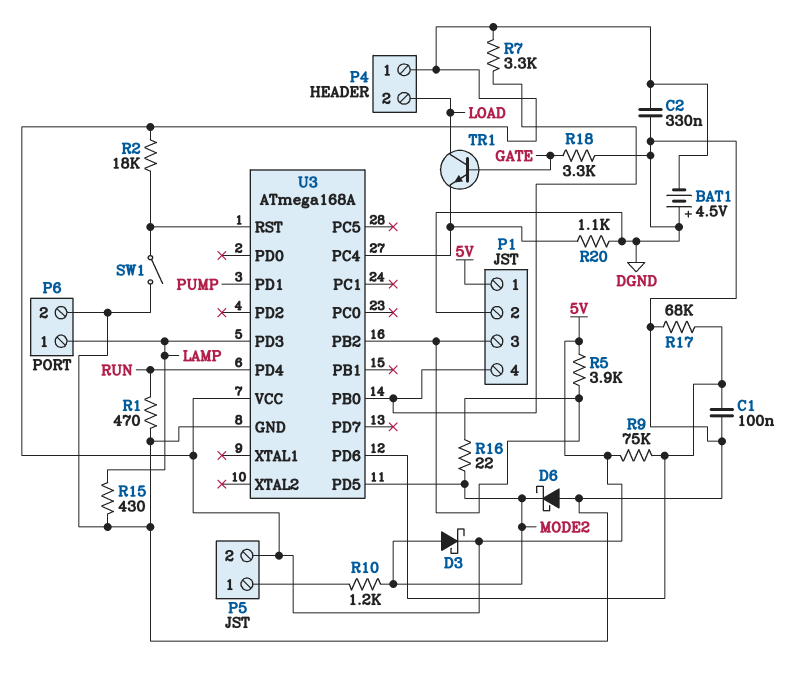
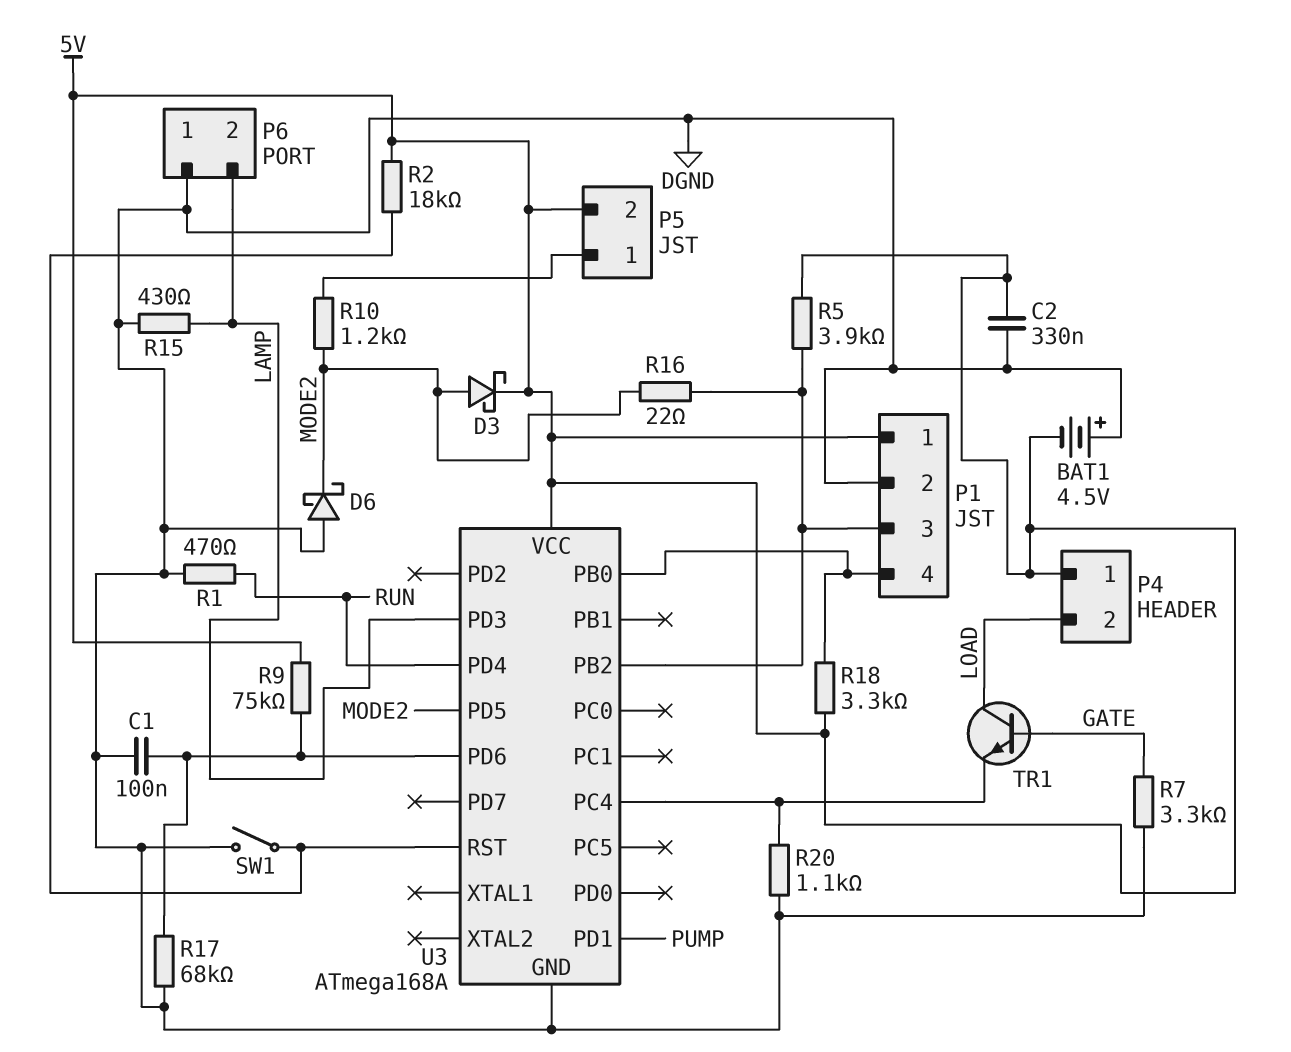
P6 pin 1: LAMP -> DGND
P6 pin 2: DGND -> LAMP
R7: 3.3k (5V, P1/4) -> 3.3k (DGND, GATE)
R18: 3.3k (DGND, GATE) -> 3.3k (5V, P1/4)

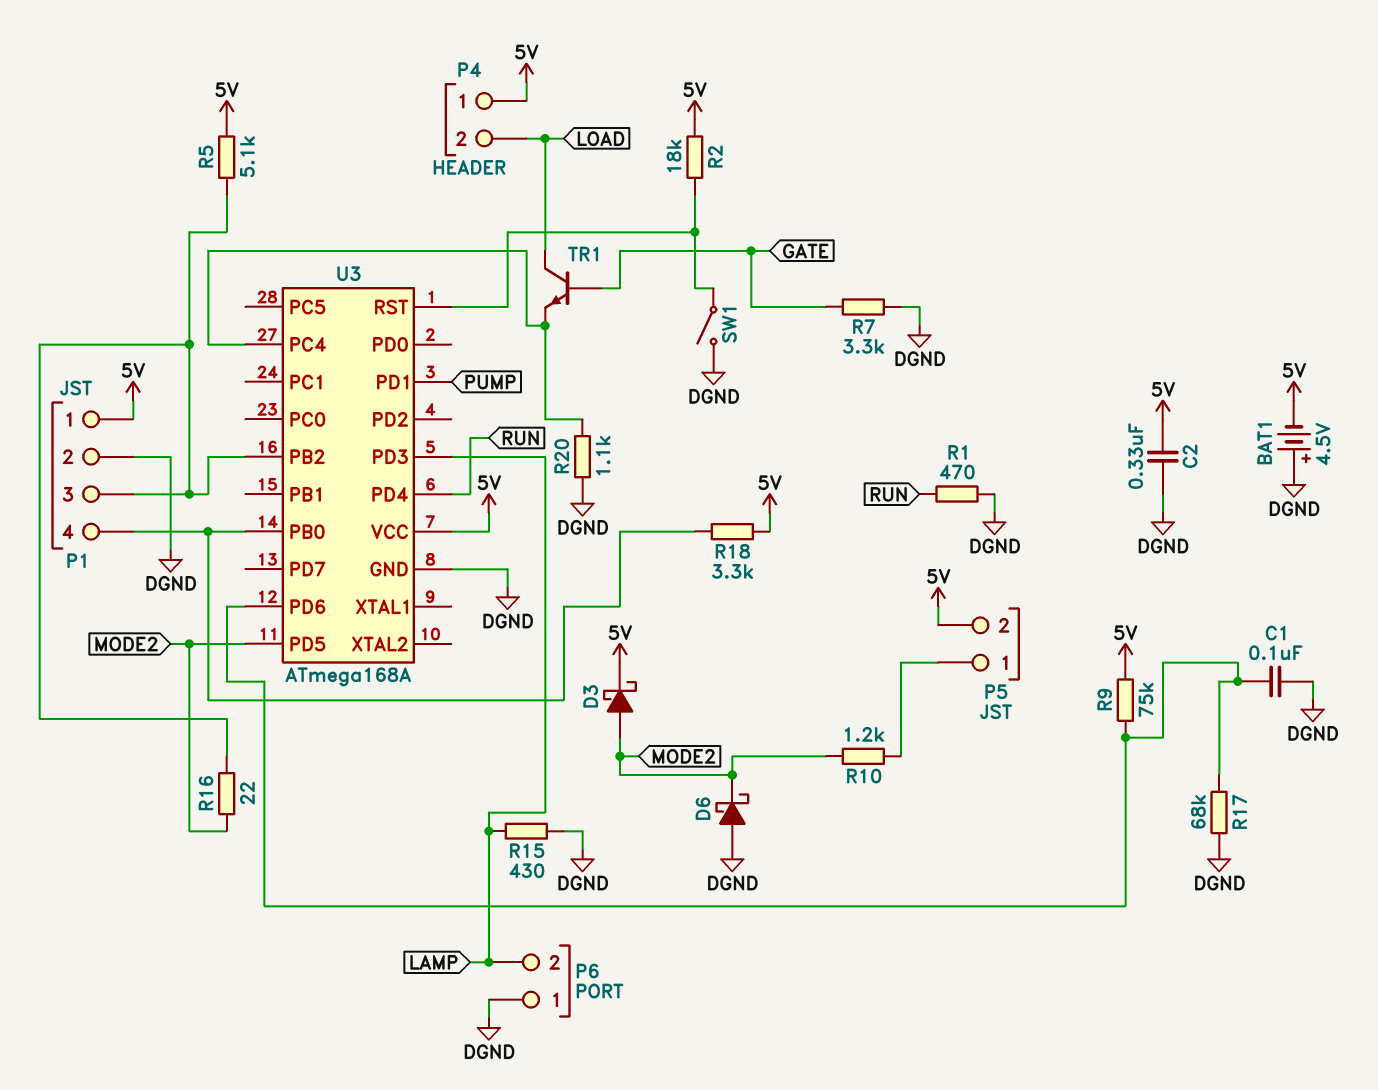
R5: 3.9k (5V, P1/3) -> 5.1k (5V, P1/3)

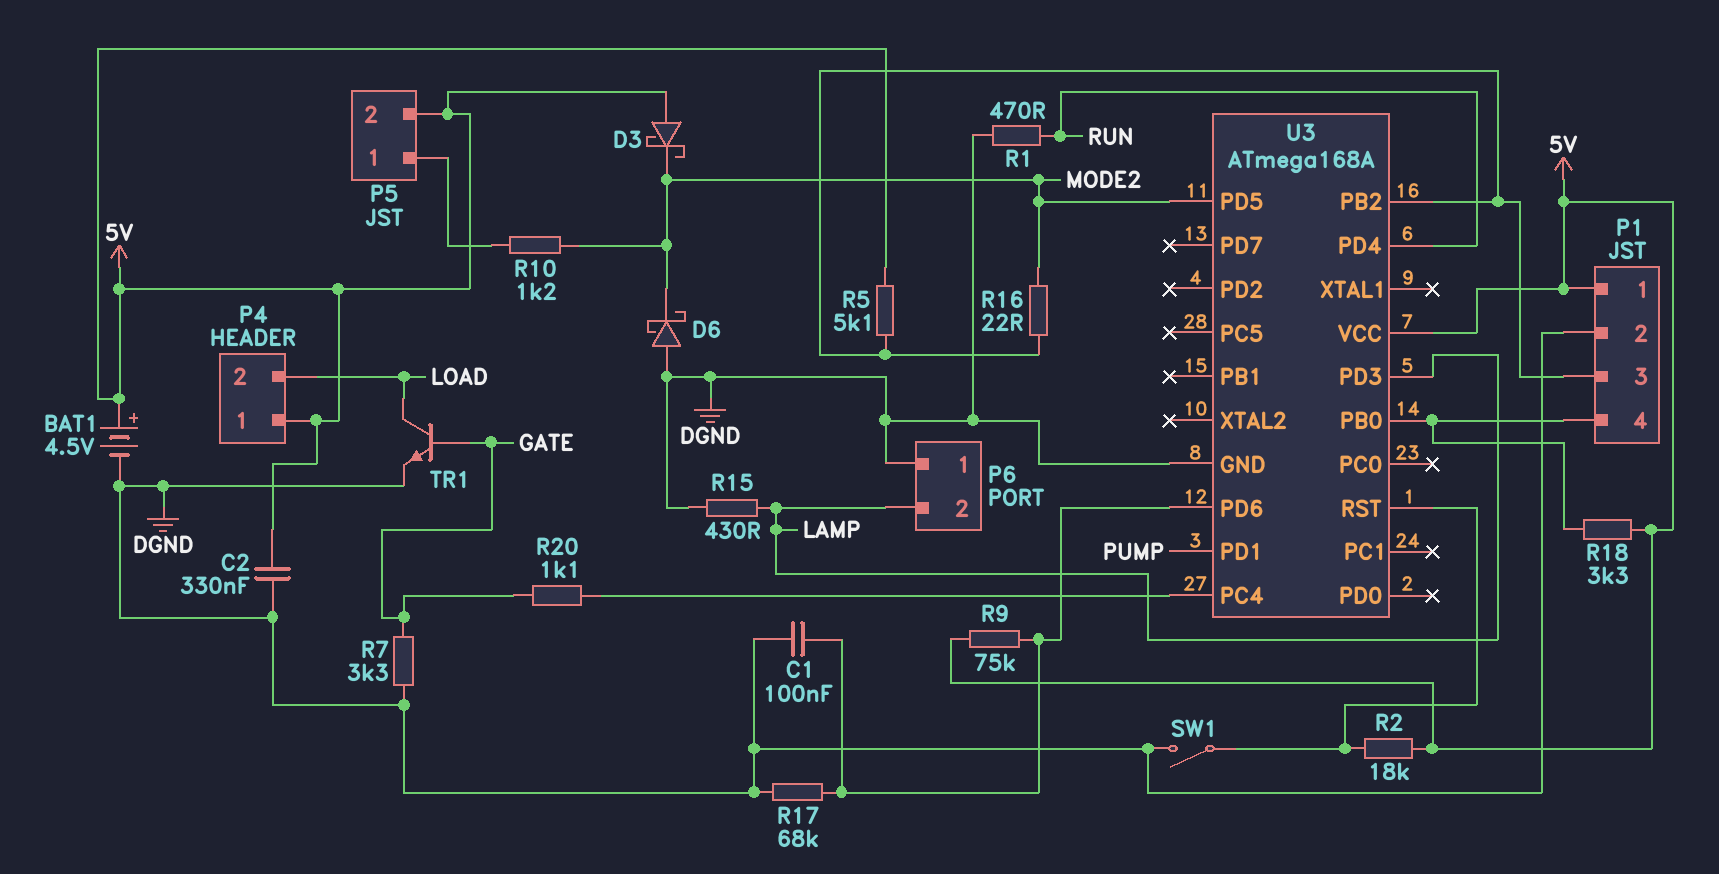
BAT1: 4.5V (plus DGND, minus 5V) -> 4.5V (plus 5V, minus DGND)
D3: schottky (A MODE2, K 5V) -> schottky (A 5V, K MODE2)
R20: 1.1k (DGND, U3/PC4) -> 1.1k (GATE, U3/PC4)
TR1: NPN (B GATE, C LOAD, E U3/PC4) -> NPN (B GATE, C LOAD, E DGND)

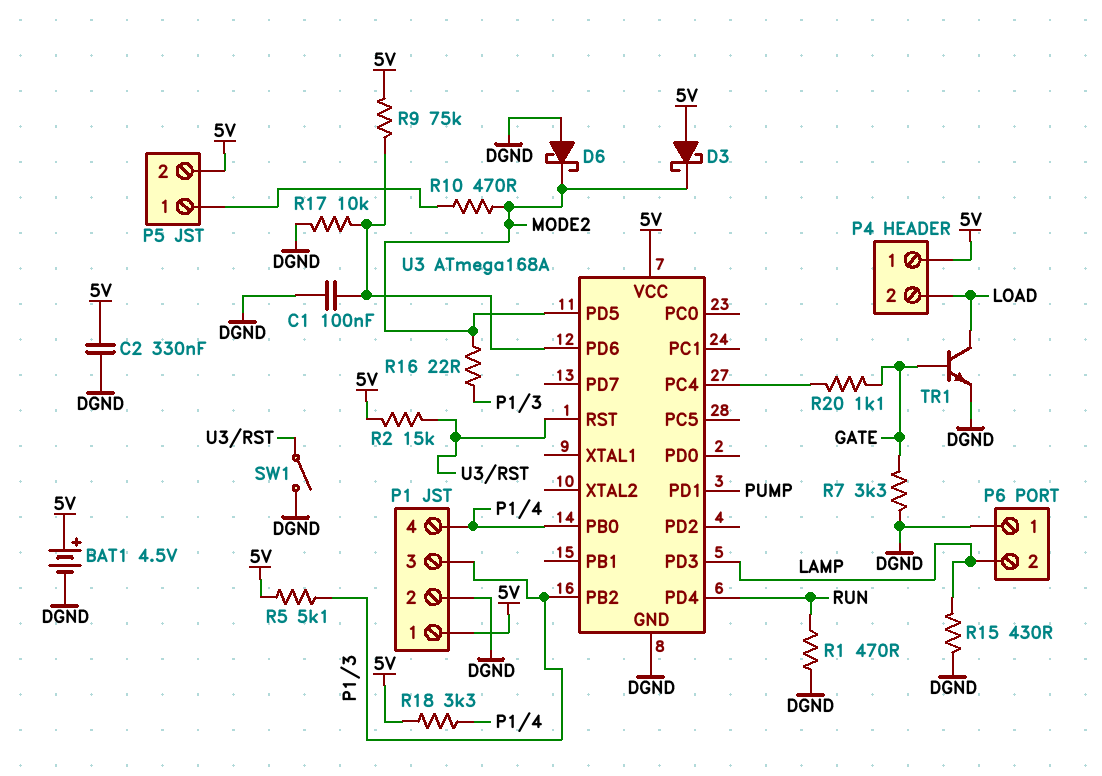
R2: 18k (5V, U3/RST) -> 15k (5V, U3/RST)
R10: 1.2k (MODE2, P5/1) -> 470 (MODE2, P5/1)
R17: 68k (DGND, U3/PD6) -> 10k (DGND, U3/PD6)

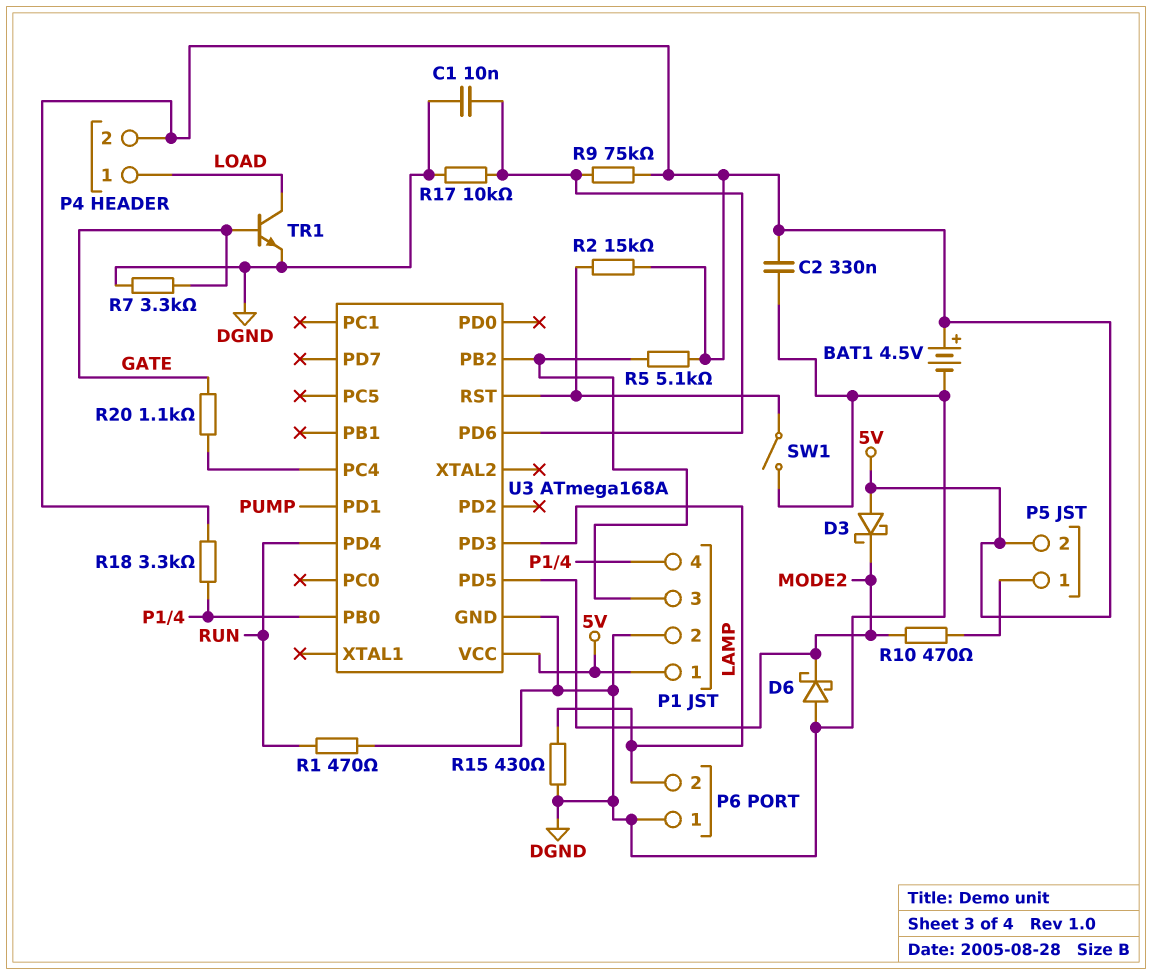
C1: 100nF (DGND, U3/PD6) -> 10nF (DGND, U3/PD6)
P4 pin 1: 5V -> LOAD
P4 pin 2: LOAD -> 5V
R16: 22 (MODE2, P1/3) -> none

